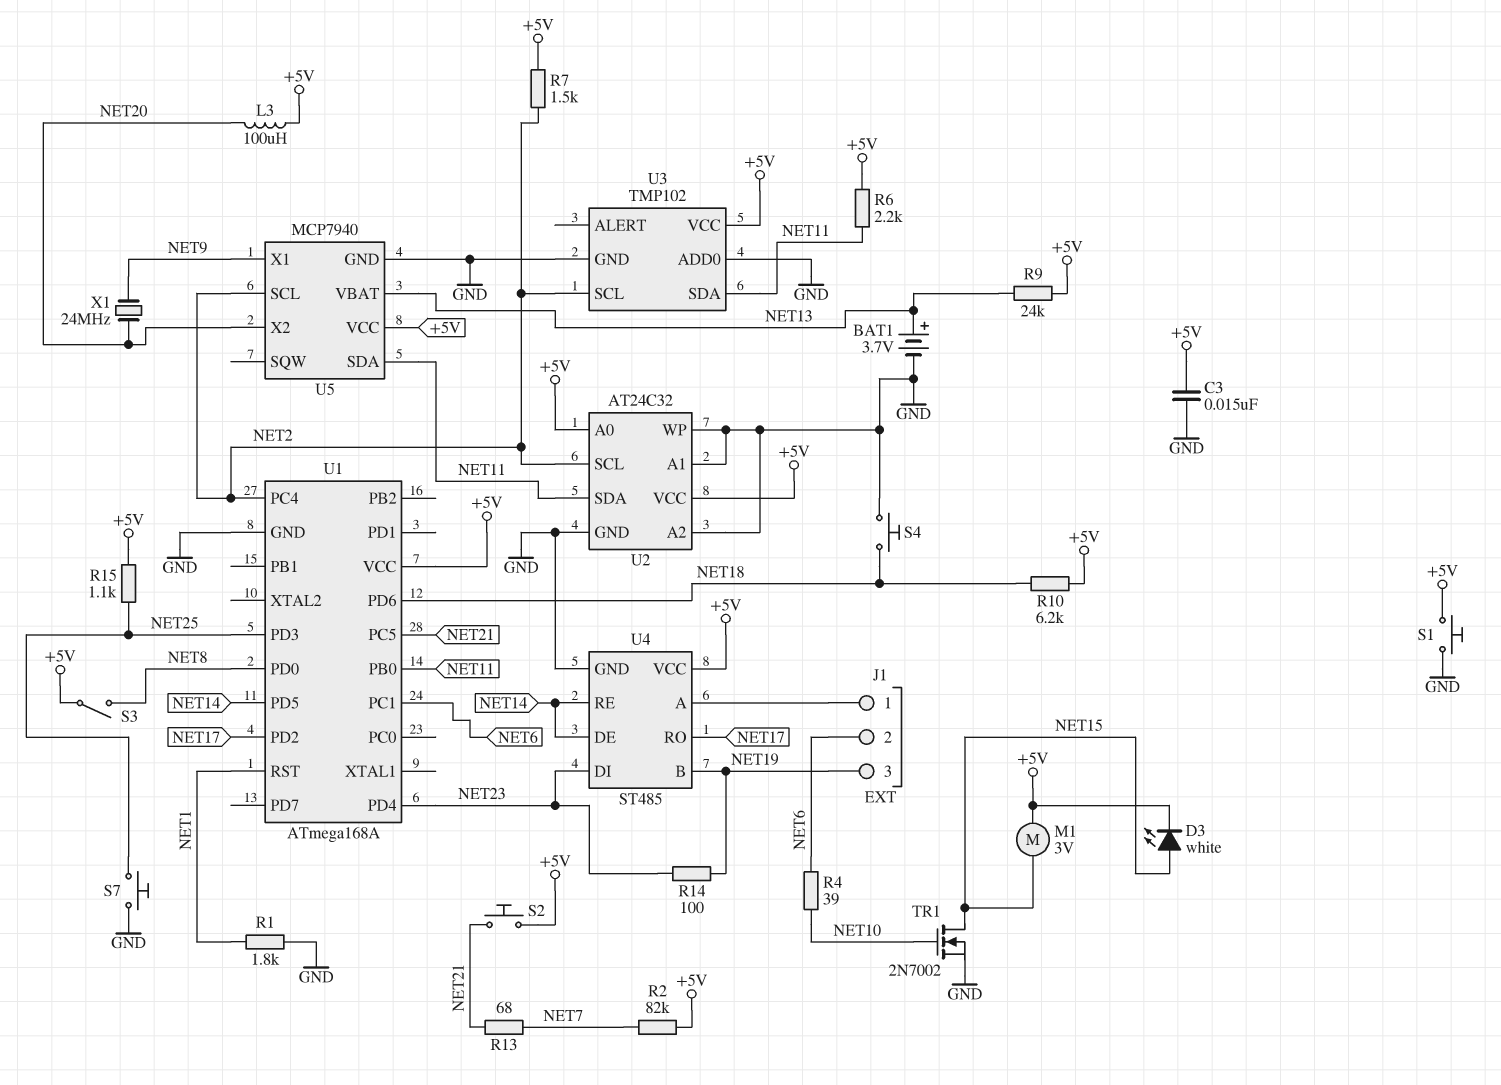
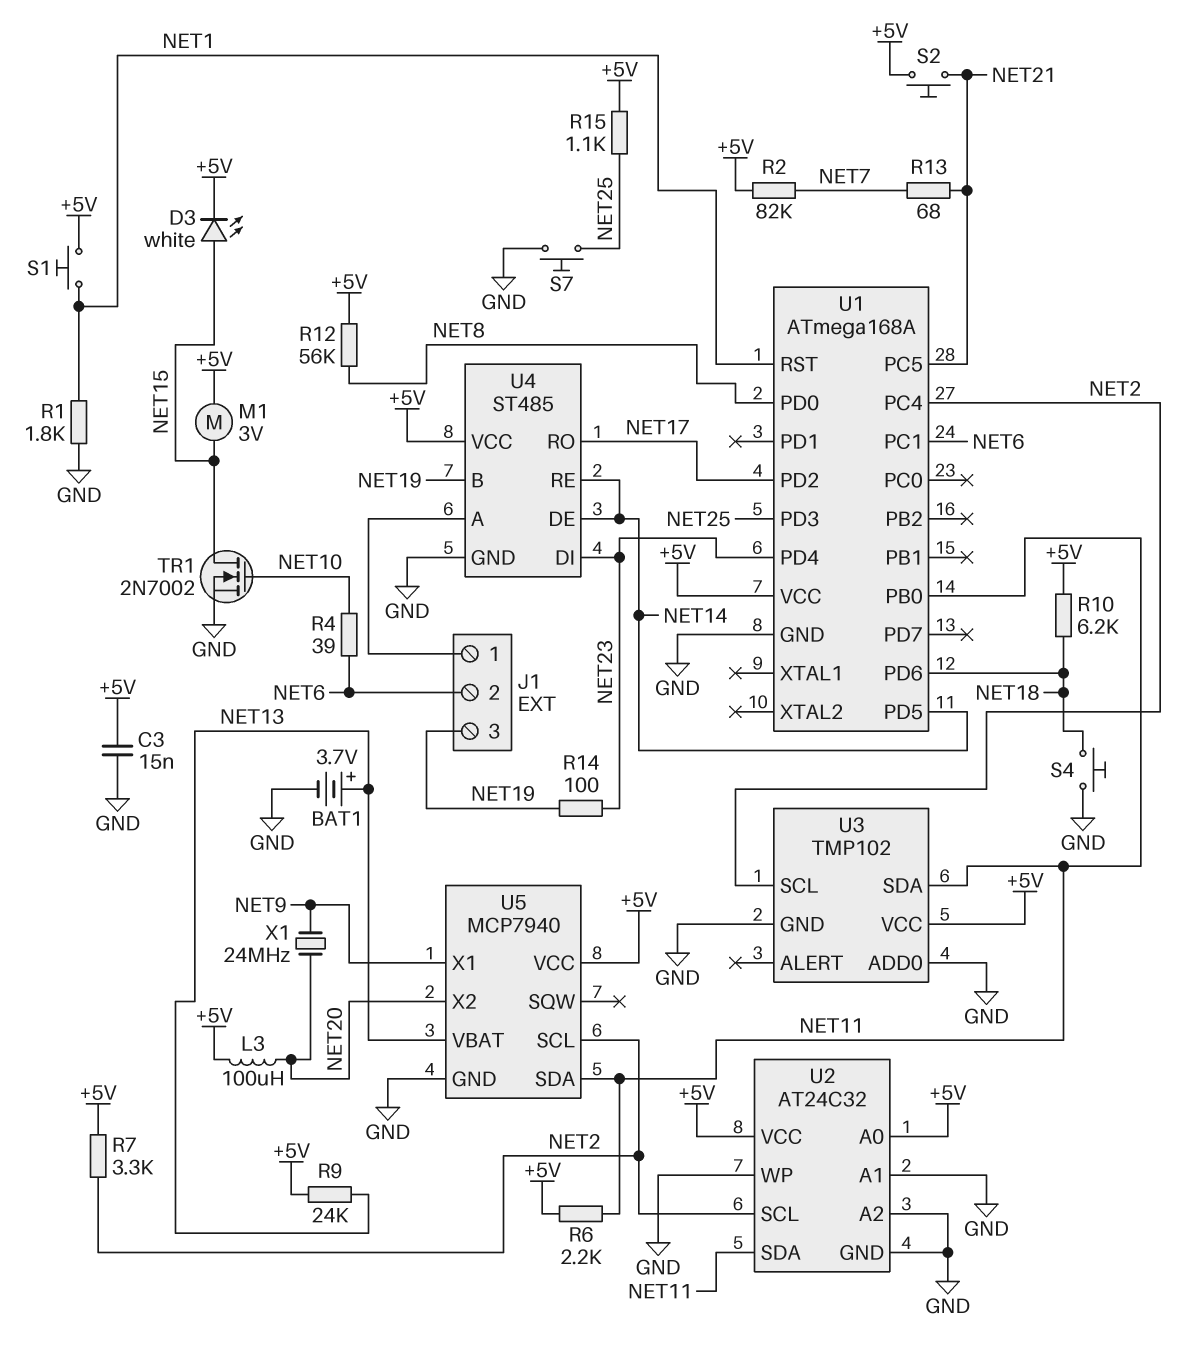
R7: 1.5k (+5V, NET2) -> 3.3k (+5V, NET2)
R12: none -> 56k (+5V, NET8)
S1: button (+5V, GND) -> button (+5V, NET1)
S3: switch (+5V, NET8) -> none

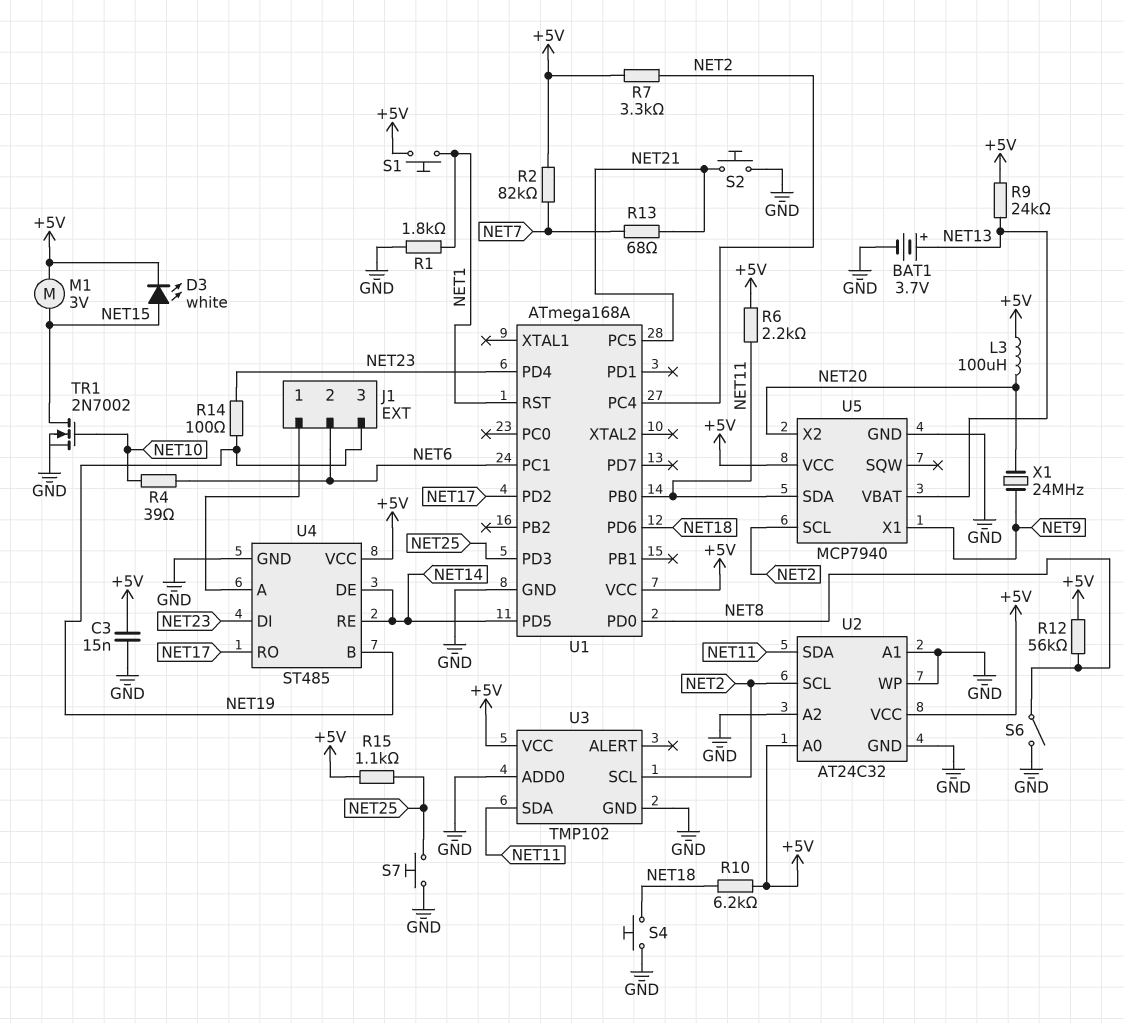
S2: button (+5V, NET21) -> button (GND, NET21)
S6: none -> switch (GND, NET8)

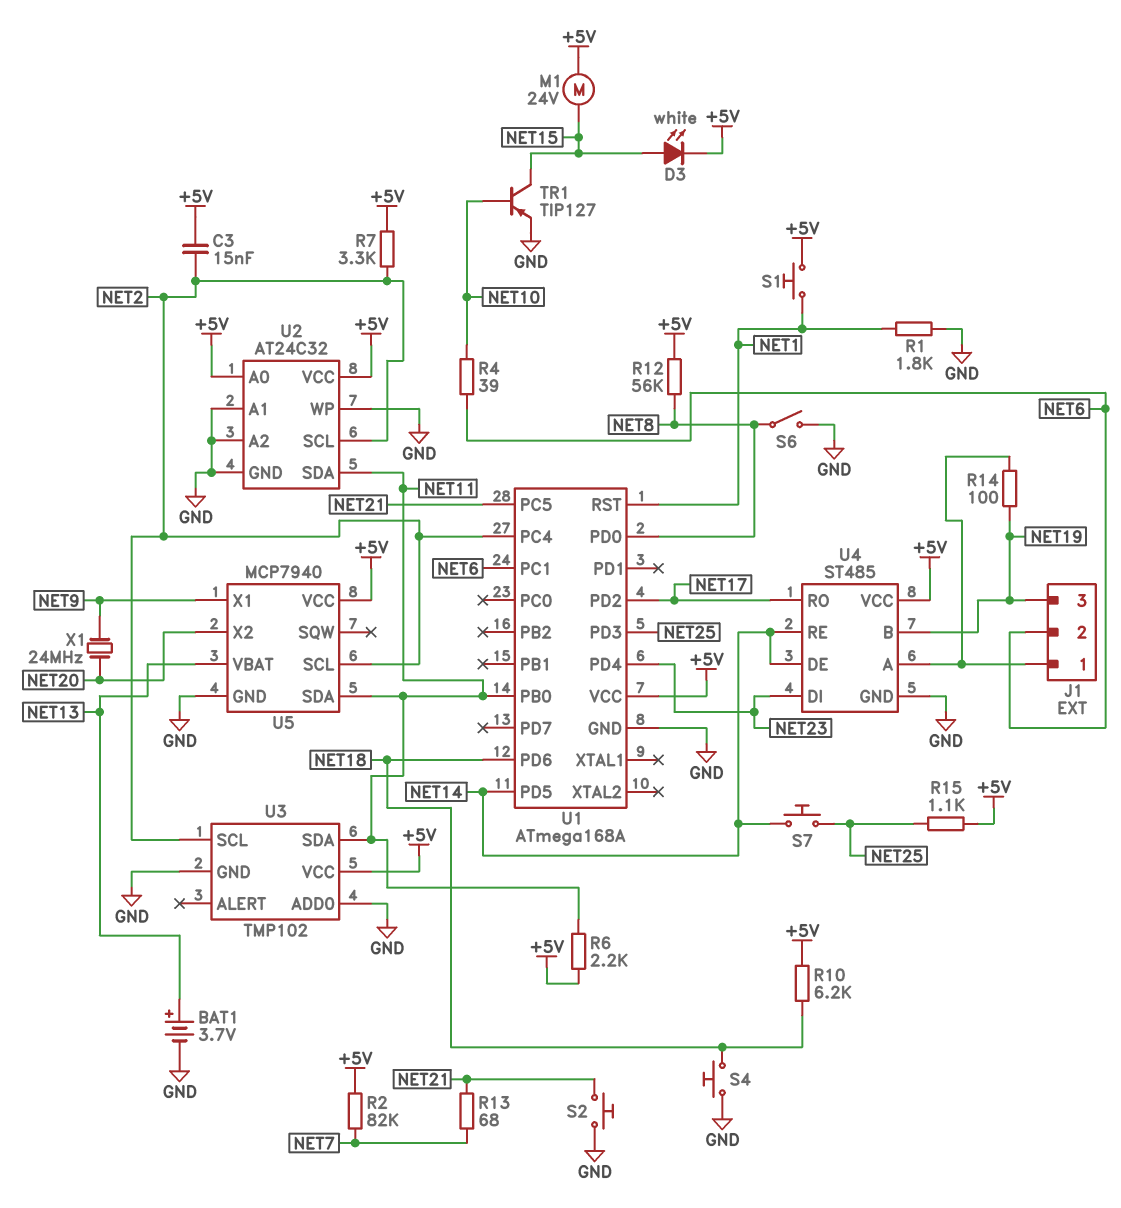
C3: 15nF (+5V, GND) -> 15nF (+5V, NET2)
L3: 100uH (+5V, NET20) -> none
M1: motor 3V (+5V, NET15) -> motor 24V (+5V, NET15)
R9: 24k (+5V, NET13) -> none
R14: 100 (NET19, NET23) -> 100 (J1/1, NET19)
S7: button (GND, NET25) -> button (NET14, NET25)
TR1: NMOS 2N7002 (G NET10, D NET15, S GND) -> PNP TIP127 (B NET10, C NET15, E GND)

